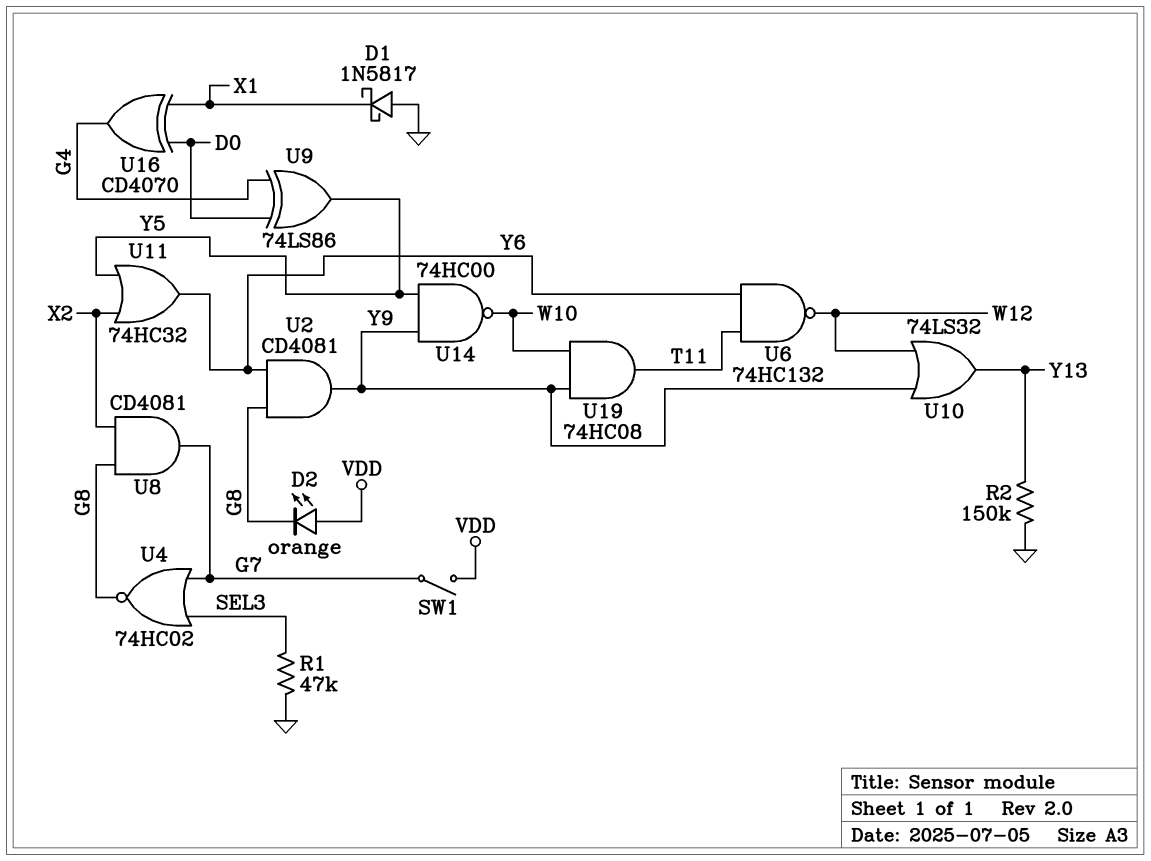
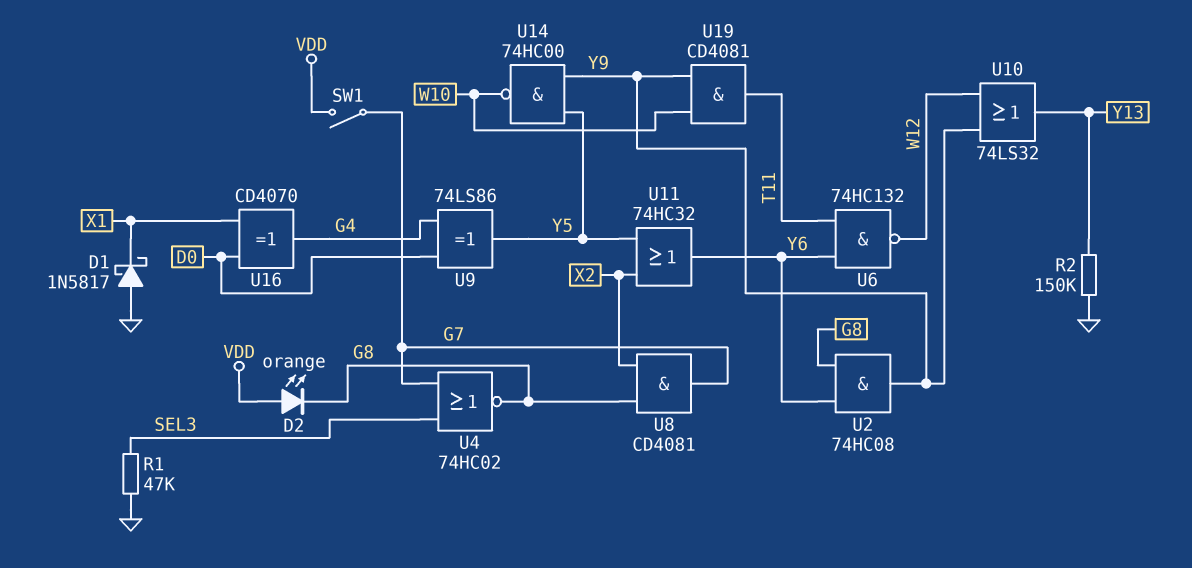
U2: AND CD4081 (in G8, in Y6, out Y9) -> AND 74HC08 (in G8, in Y6, out Y9)
U19: AND 74HC08 (in W10, in Y9, out T11) -> AND CD4081 (in W10, in Y9, out T11)

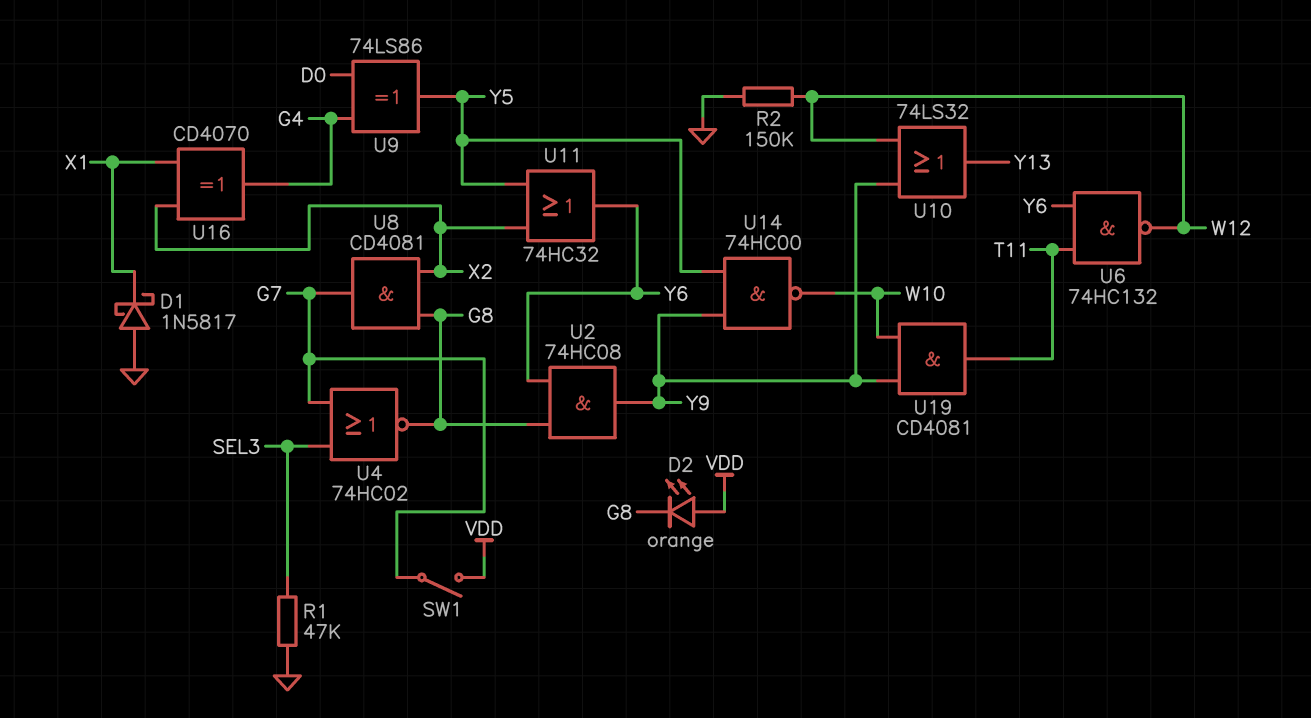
R2: 150k (GND, Y13) -> 150k (GND, W12)
U16: XOR CD4070 (in D0, in X1, out G4) -> XOR CD4070 (in X1, in X2, out G4)

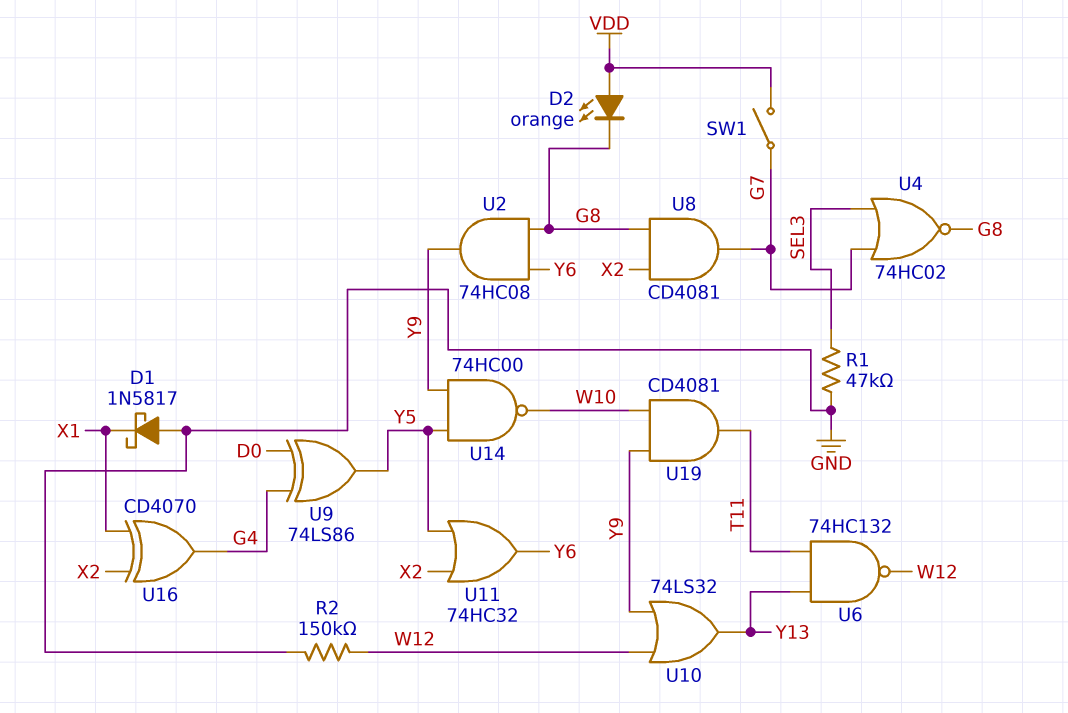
U6: NAND 74HC132 (in T11, in Y6, out W12) -> NAND 74HC132 (in T11, in Y13, out W12)

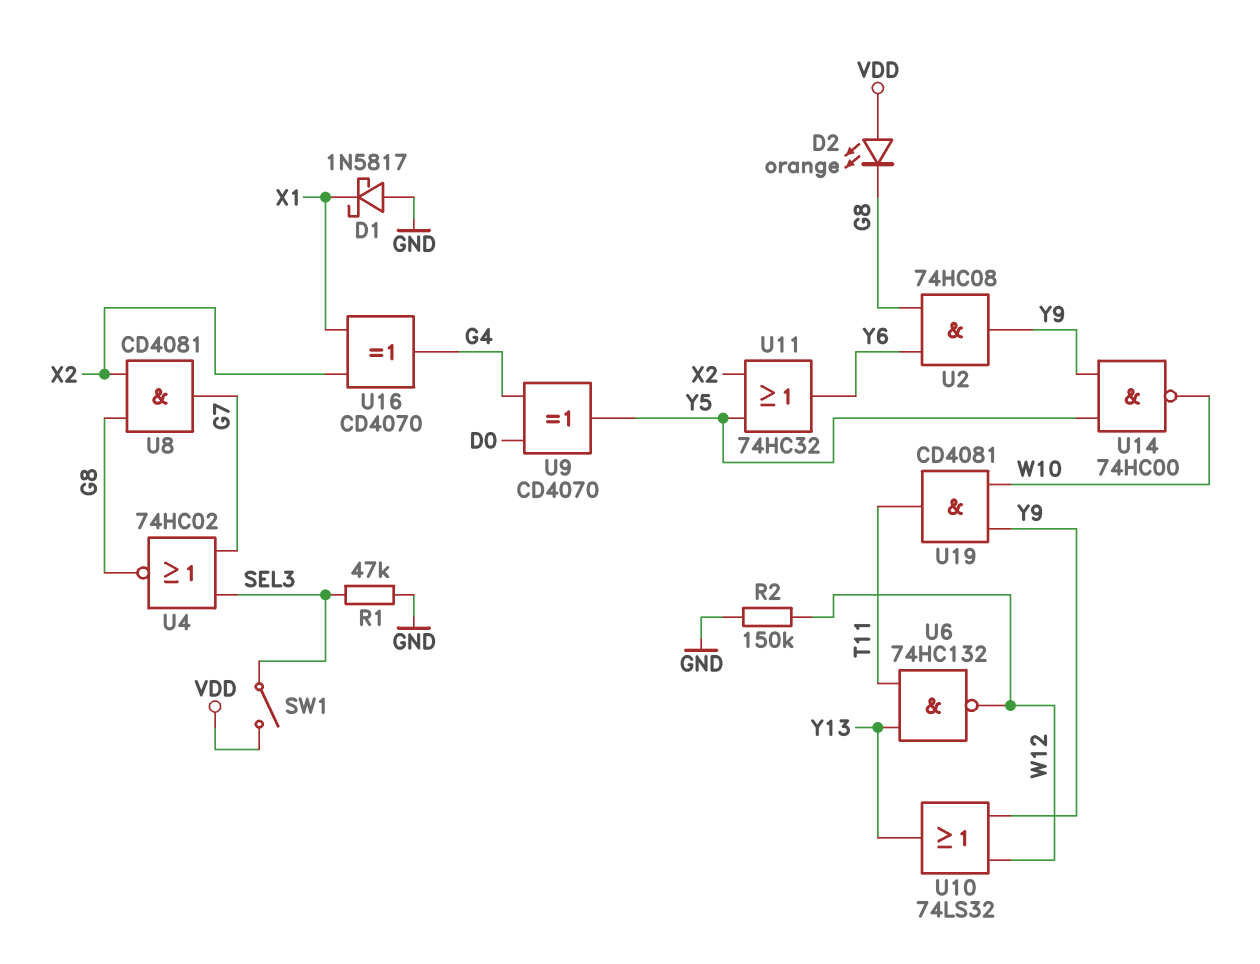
SW1: switch (G7, VDD) -> switch (SEL3, VDD)
U9: XOR 74LS86 (in D0, in G4, out Y5) -> XOR CD4070 (in D0, in G4, out Y5)

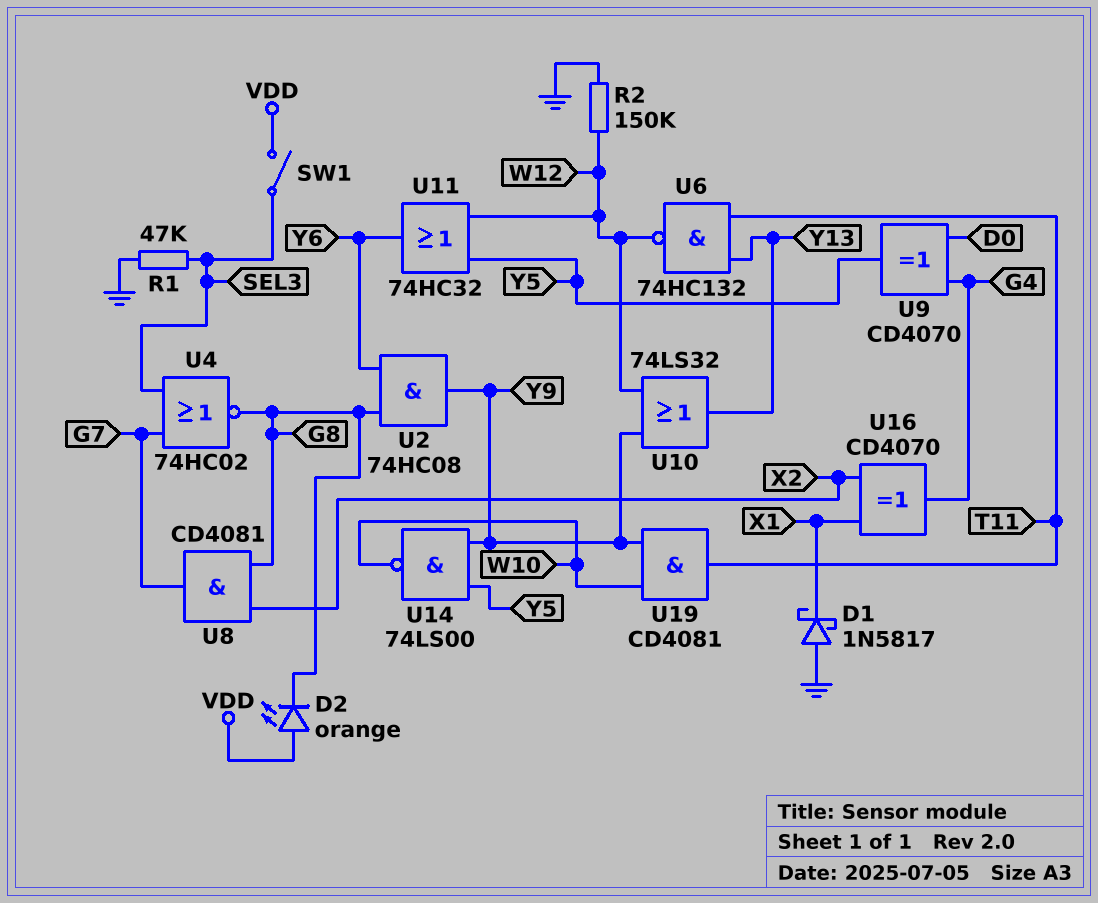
U11: OR 74HC32 (in X2, in Y5, out Y6) -> OR 74HC32 (in W12, in Y5, out Y6)
U14: NAND 74HC00 (in Y5, in Y9, out W10) -> NAND 74LS00 (in Y5, in Y9, out W10)

